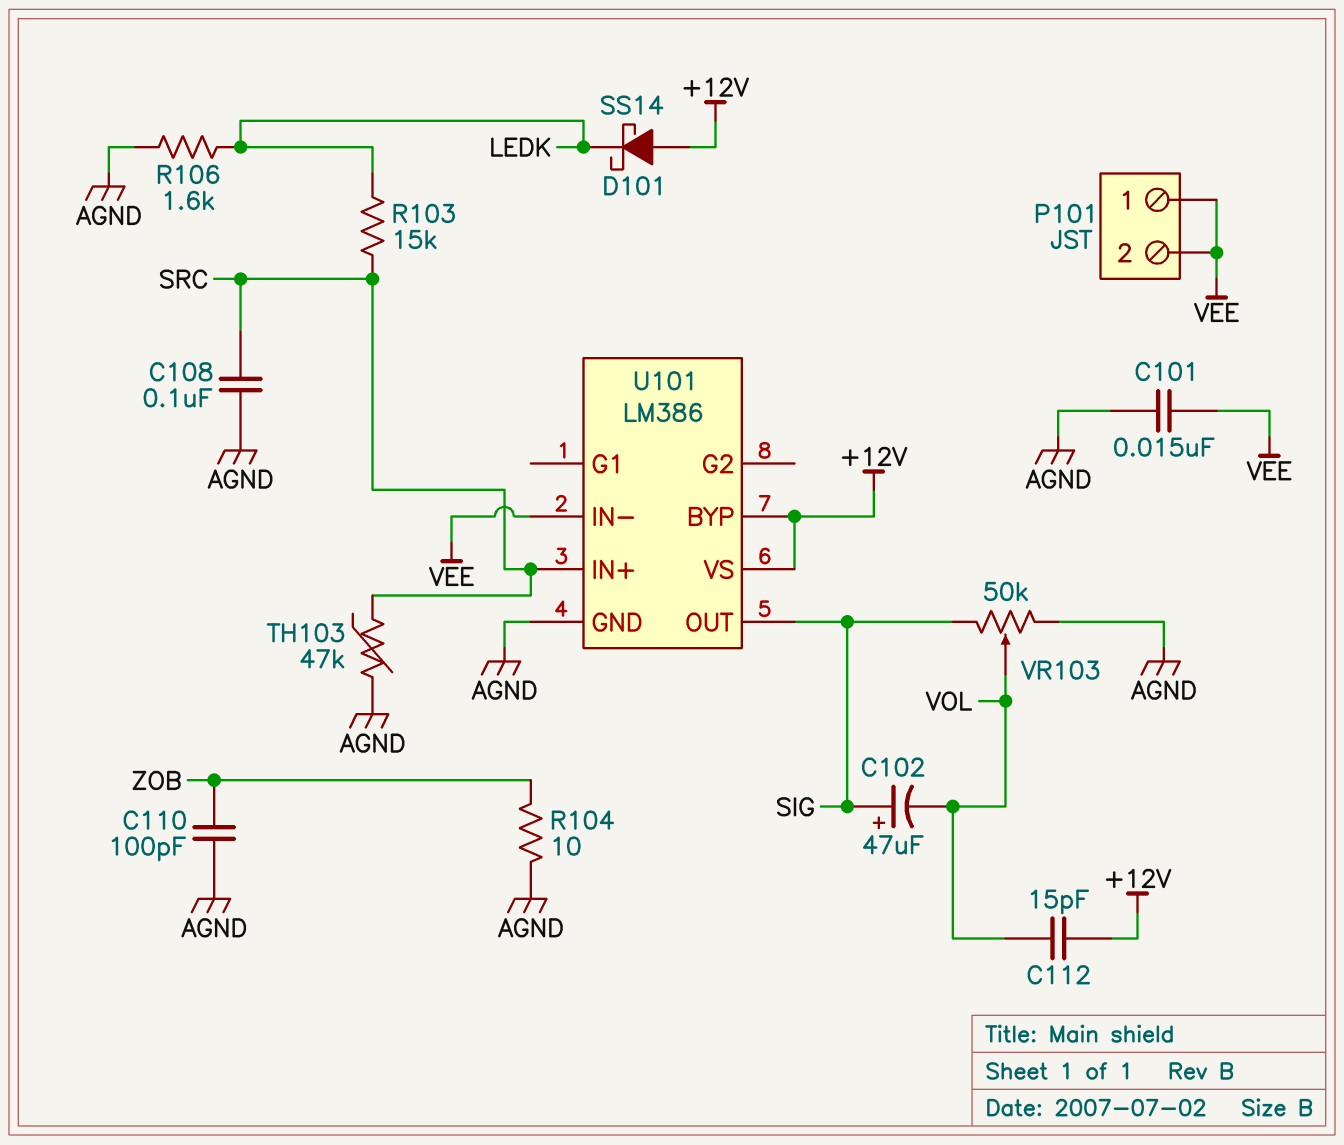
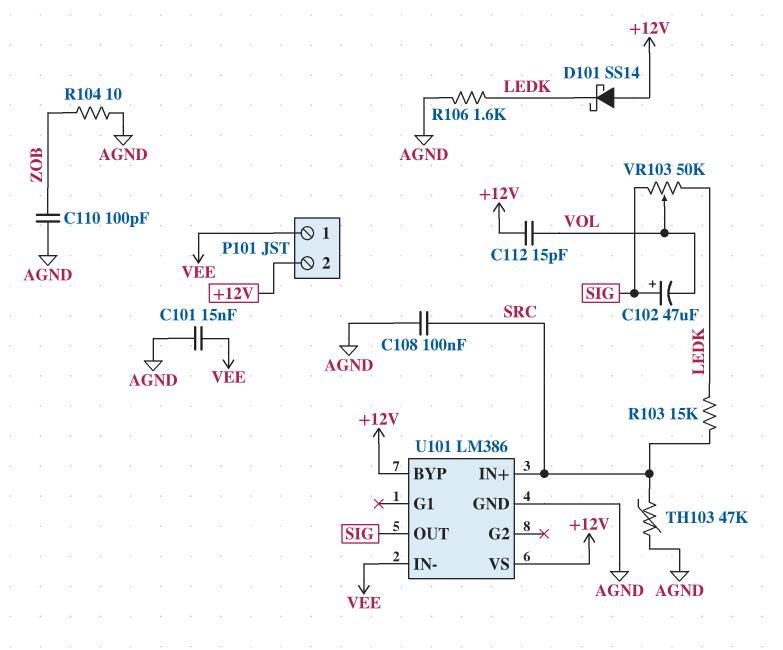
P101 pin 2: VEE -> +12V
VR103: 50k (AGND, SIG, wiper VOL) -> 50k (LEDK, SIG, wiper VOL)

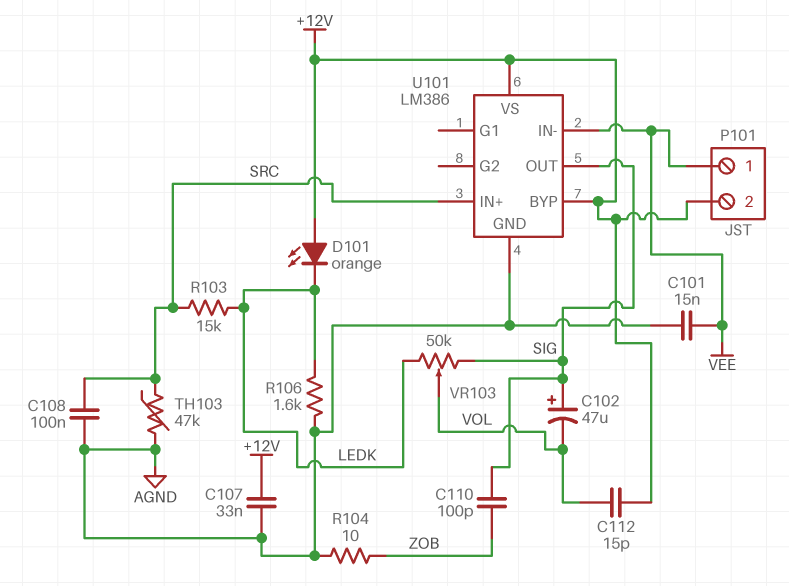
C107: none -> 33nF (+12V, AGND)
C110: 100pF (AGND, ZOB) -> 100pF (SIG, ZOB)
D101: schottky SS14 (A +12V, K LEDK) -> LED orange (A +12V, K LEDK)

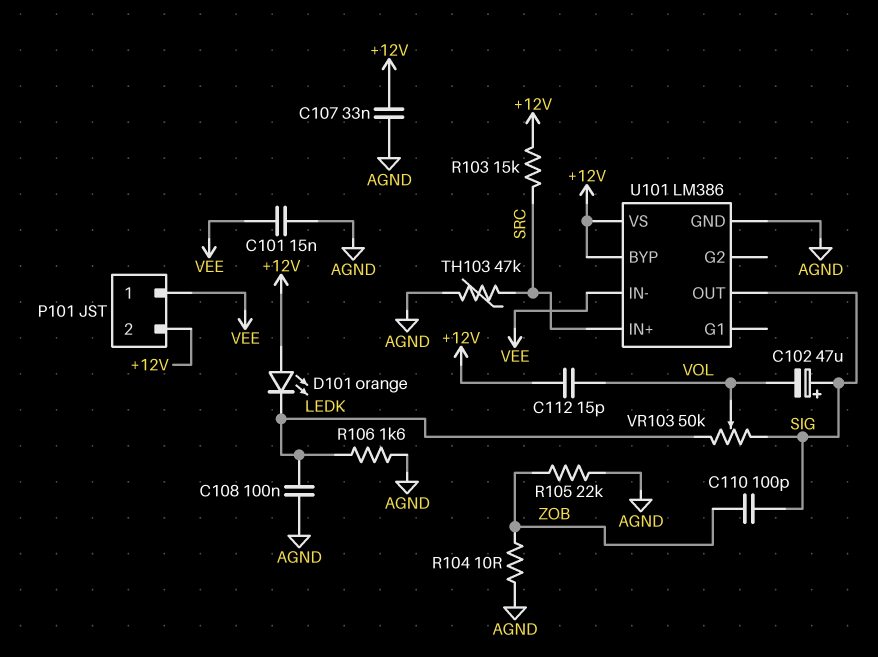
C108: 100nF (AGND, SRC) -> 100nF (AGND, LEDK)
R103: 15k (LEDK, SRC) -> 15k (+12V, SRC)
R105: none -> 22k (AGND, ZOB)

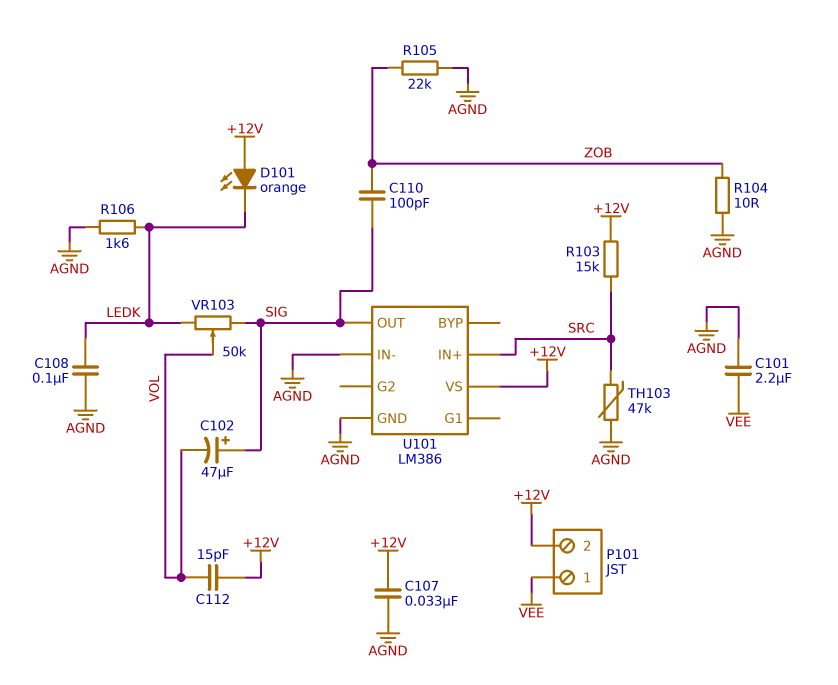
C101: 15nF (AGND, VEE) -> 2.2uF (AGND, VEE)
U101 pin BYP: +12V -> none
U101 pin IN-: VEE -> AGND

